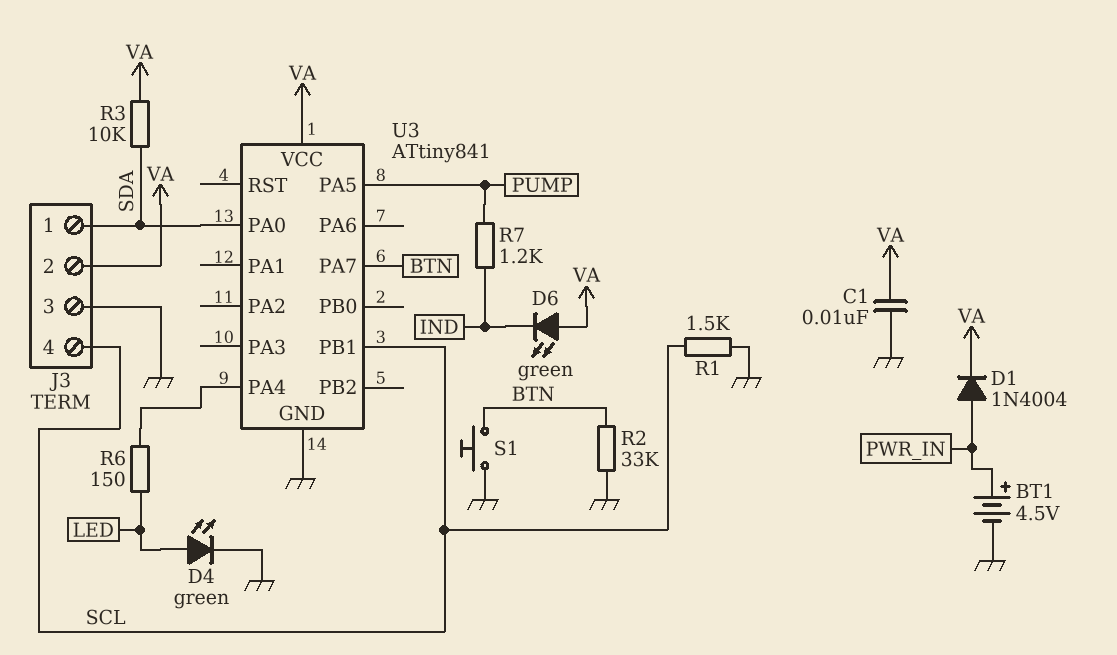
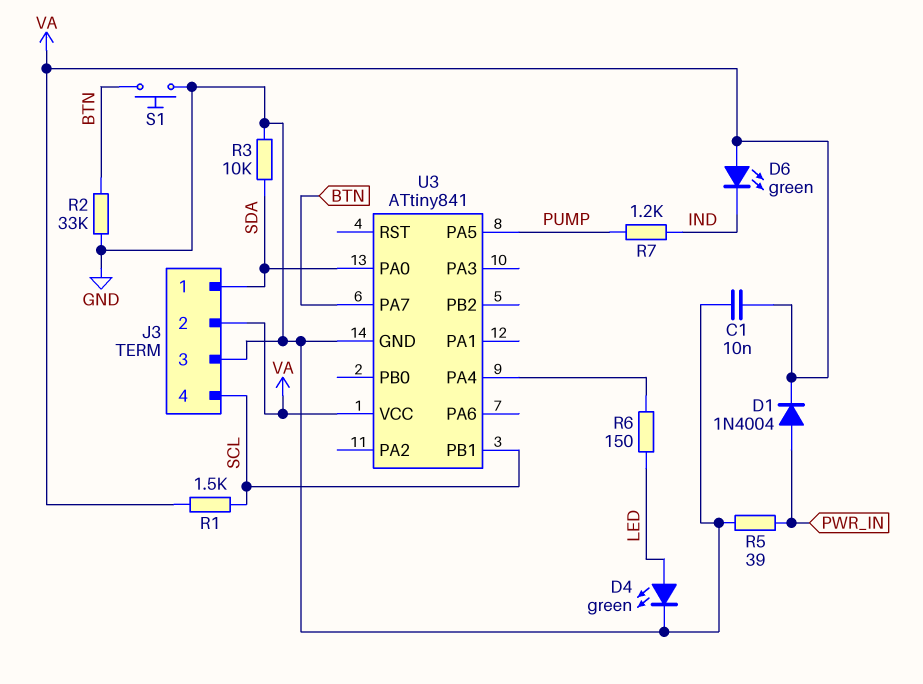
BT1: 4.5V (plus PWR_IN, minus GND) -> none
R1: 1.5k (GND, SCL) -> 1.5k (SCL, VA)
R3: 10k (SDA, VA) -> 10k (GND, SDA)
R5: none -> 39 (GND, PWR_IN)

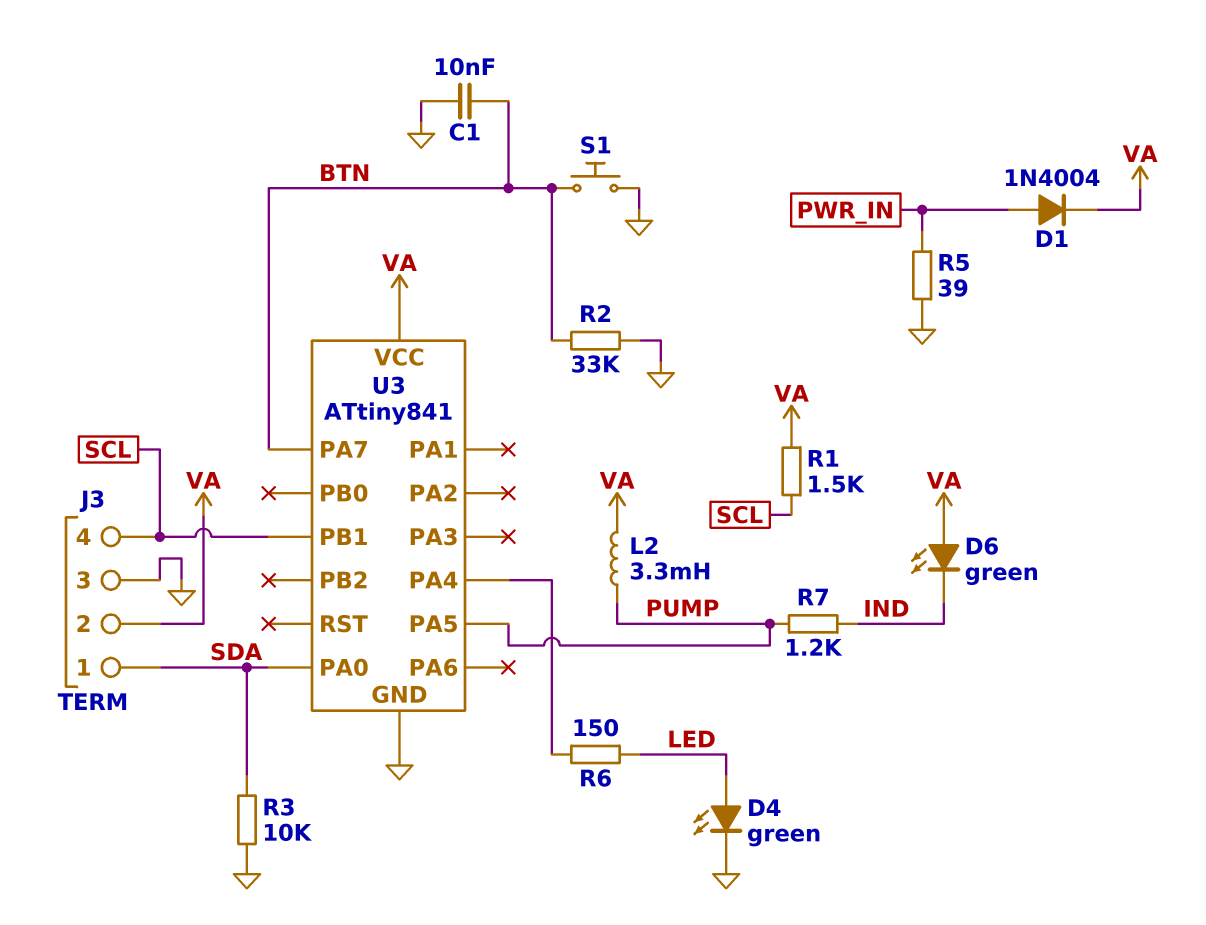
C1: 10nF (GND, VA) -> 10nF (BTN, GND)
L2: none -> 3.3mH (PUMP, VA)

